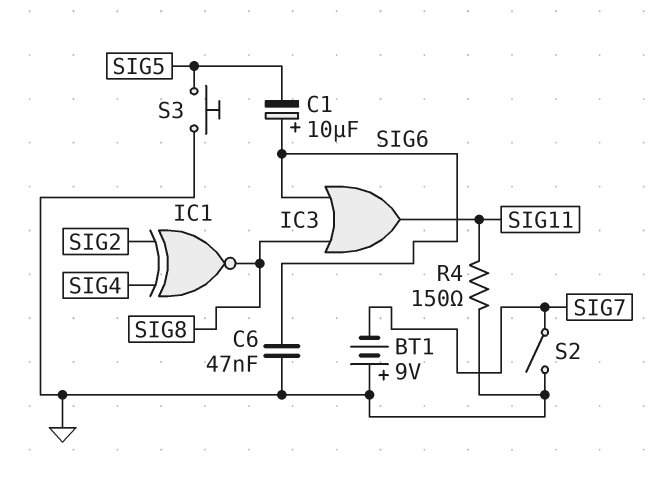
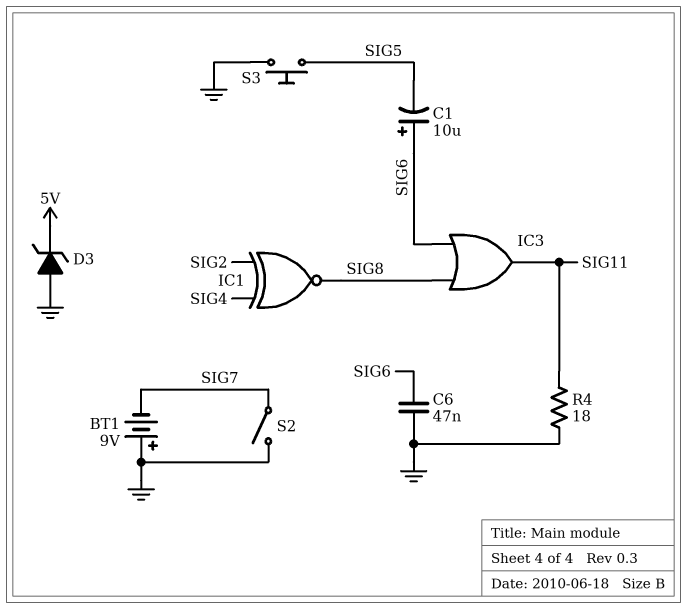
D3: none -> zener (A GND, K 5V)
R4: 150 (GND, SIG11) -> 18 (GND, SIG11)

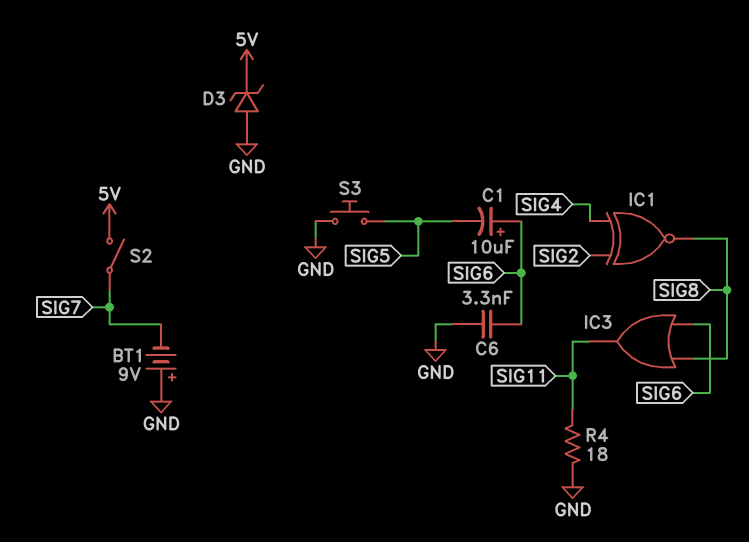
C6: 47nF (GND, SIG6) -> 3.3nF (GND, SIG6)
S2: switch (GND, SIG7) -> switch (5V, SIG7)

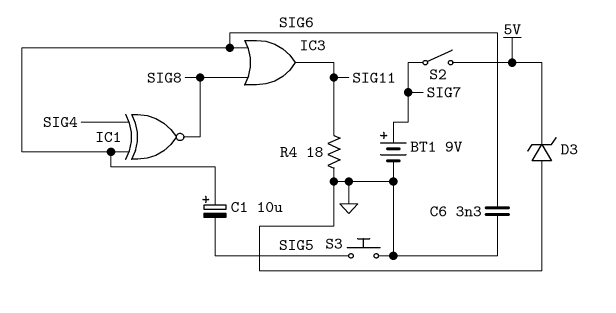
BT1: 9V (plus GND, minus SIG7) -> 9V (plus SIG7, minus GND)
IC1: XNOR (in SIG2, in SIG4, out SIG8) -> XNOR (in SIG4, in SIG6, out SIG8)

